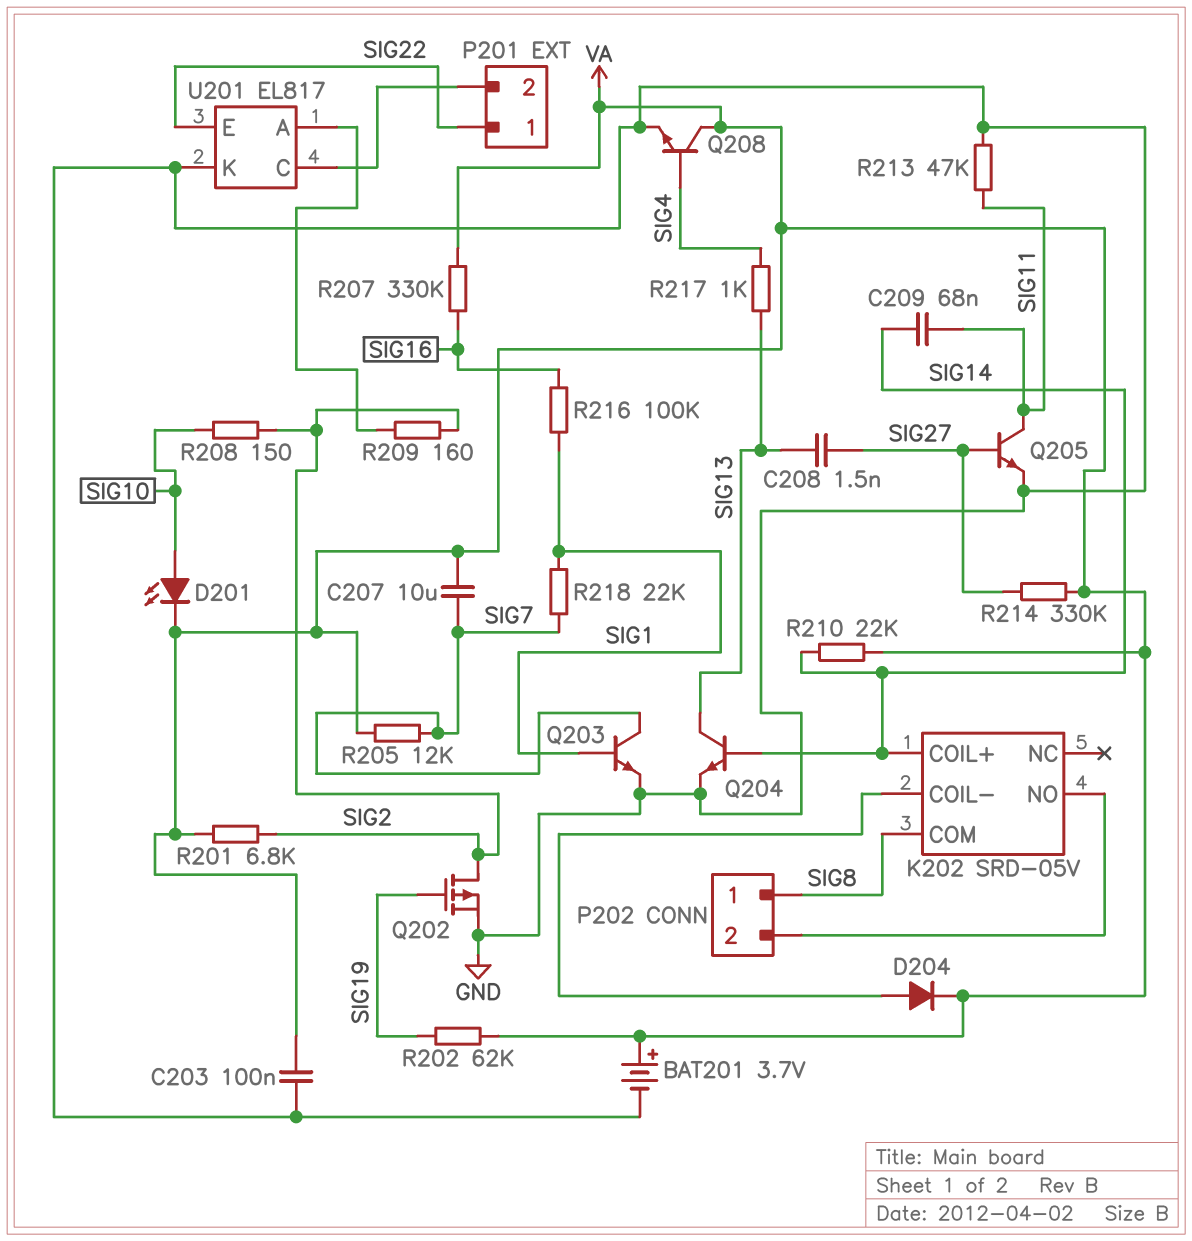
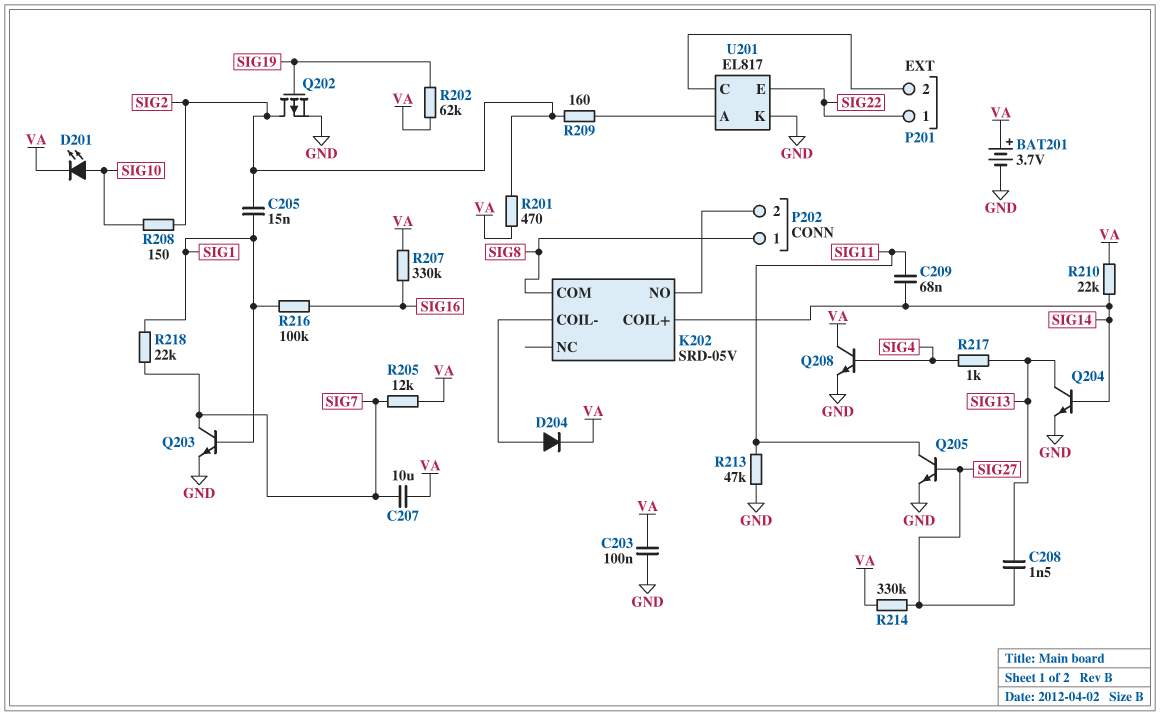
C205: none -> 15nF (SIG1, SIG2)
R201: 6.8k (SIG2, VA) -> 470 (SIG2, VA)

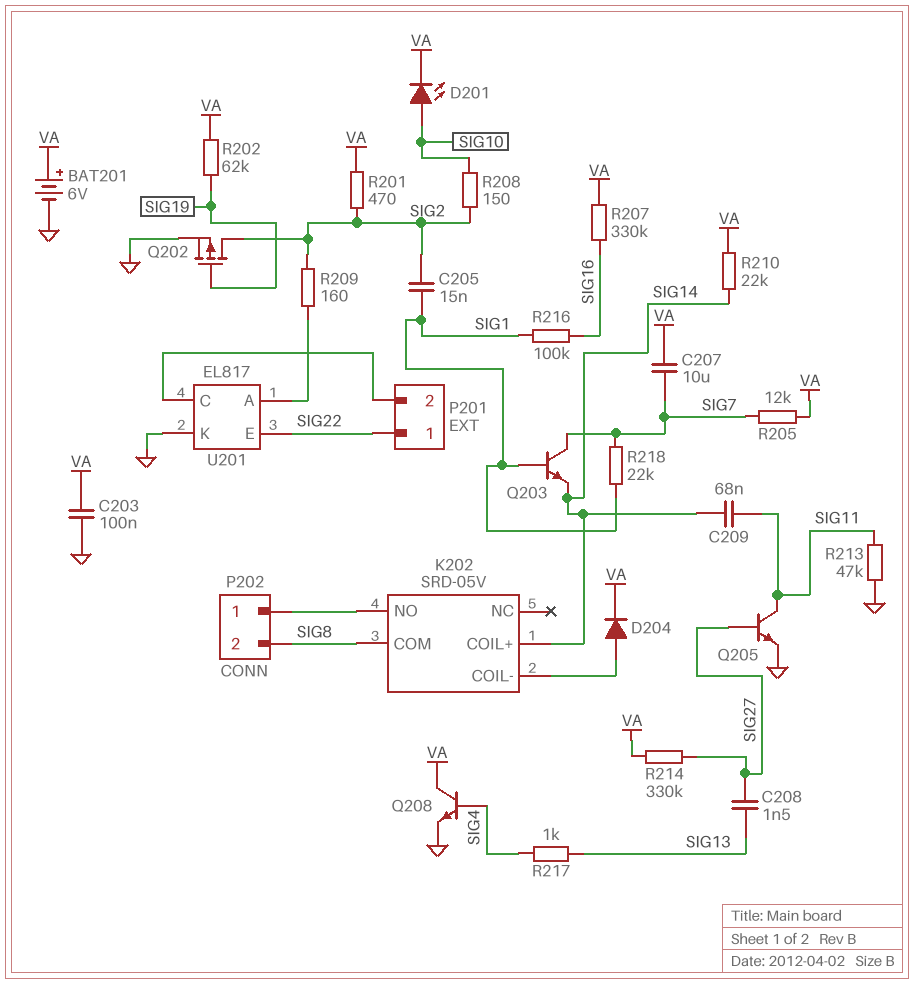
BAT201: 3.7V (plus VA, minus GND) -> 6V (plus VA, minus GND)
P202 pin 1: SIG8 -> K202/NO
P202 pin 2: K202/NO -> SIG8
Q203: NPN (B SIG1, C SIG7, E GND) -> NPN (B SIG1, C SIG7, E SIG14)
Q204: NPN (B SIG14, C SIG13, E GND) -> none

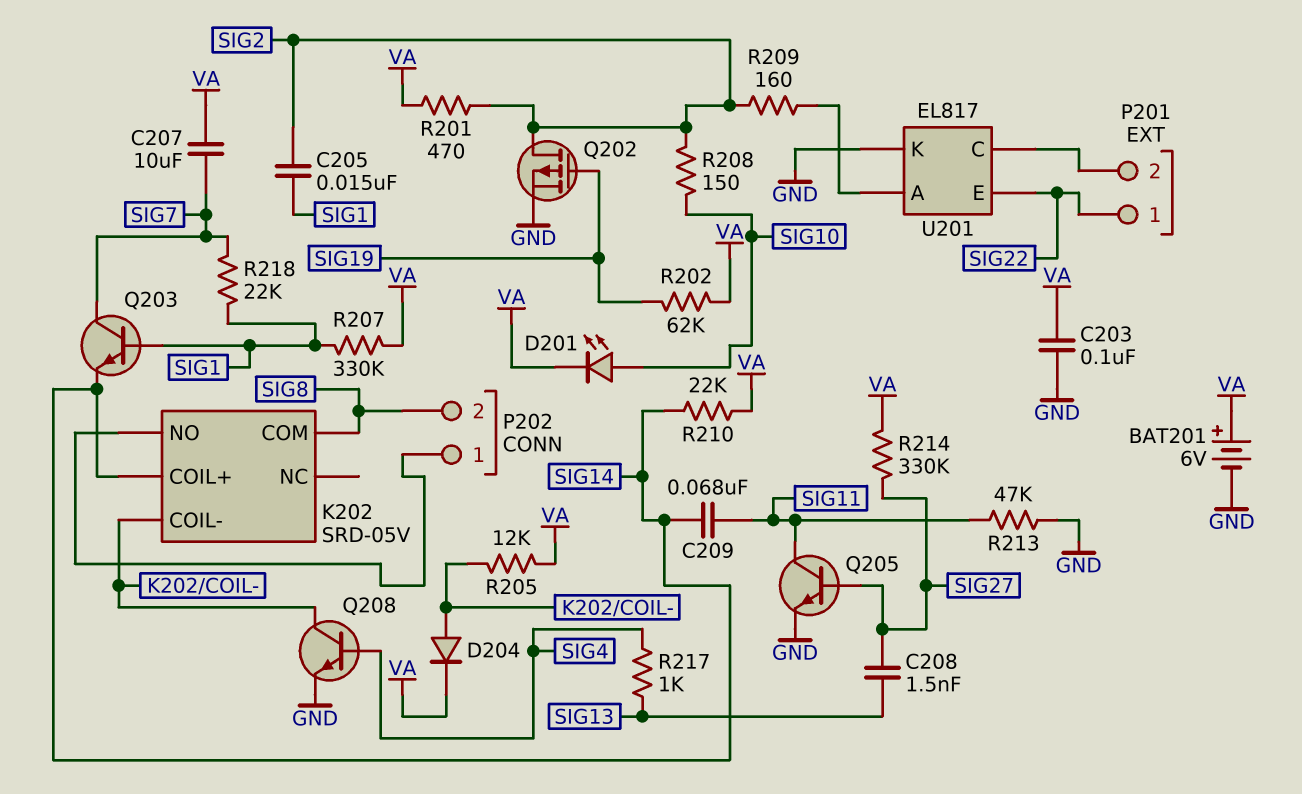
Q208: NPN (B SIG4, C VA, E GND) -> NPN (B SIG4, C K202/COIL-, E GND)
R205: 12k (SIG7, VA) -> 12k (K202/COIL-, VA)
R207: 330k (SIG16, VA) -> 330k (SIG1, VA)
R216: 100k (SIG1, SIG16) -> none

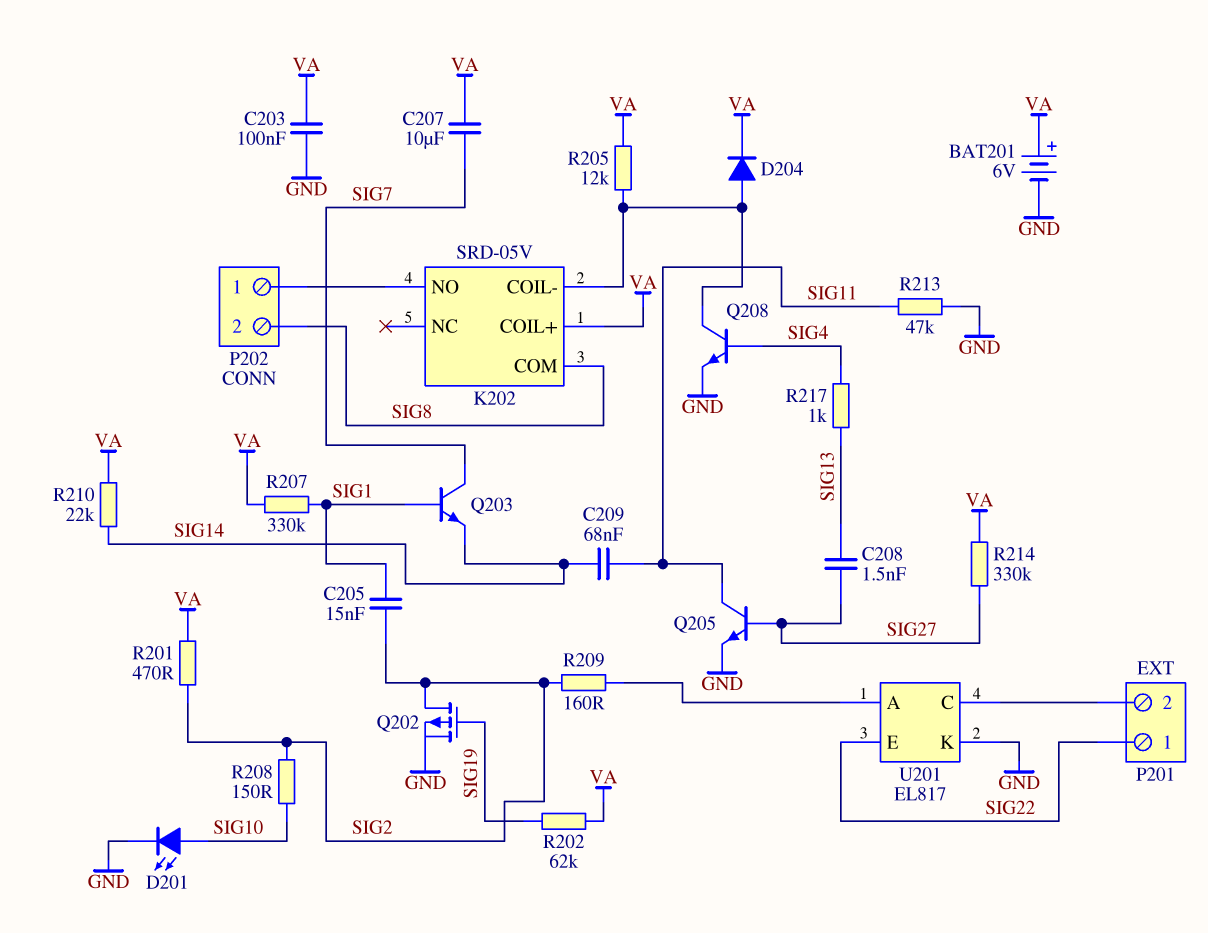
D201: LED (A SIG10, K VA) -> LED (A SIG10, K GND)
K202 pin COIL+: SIG14 -> VA
R218: 22k (SIG1, SIG7) -> none

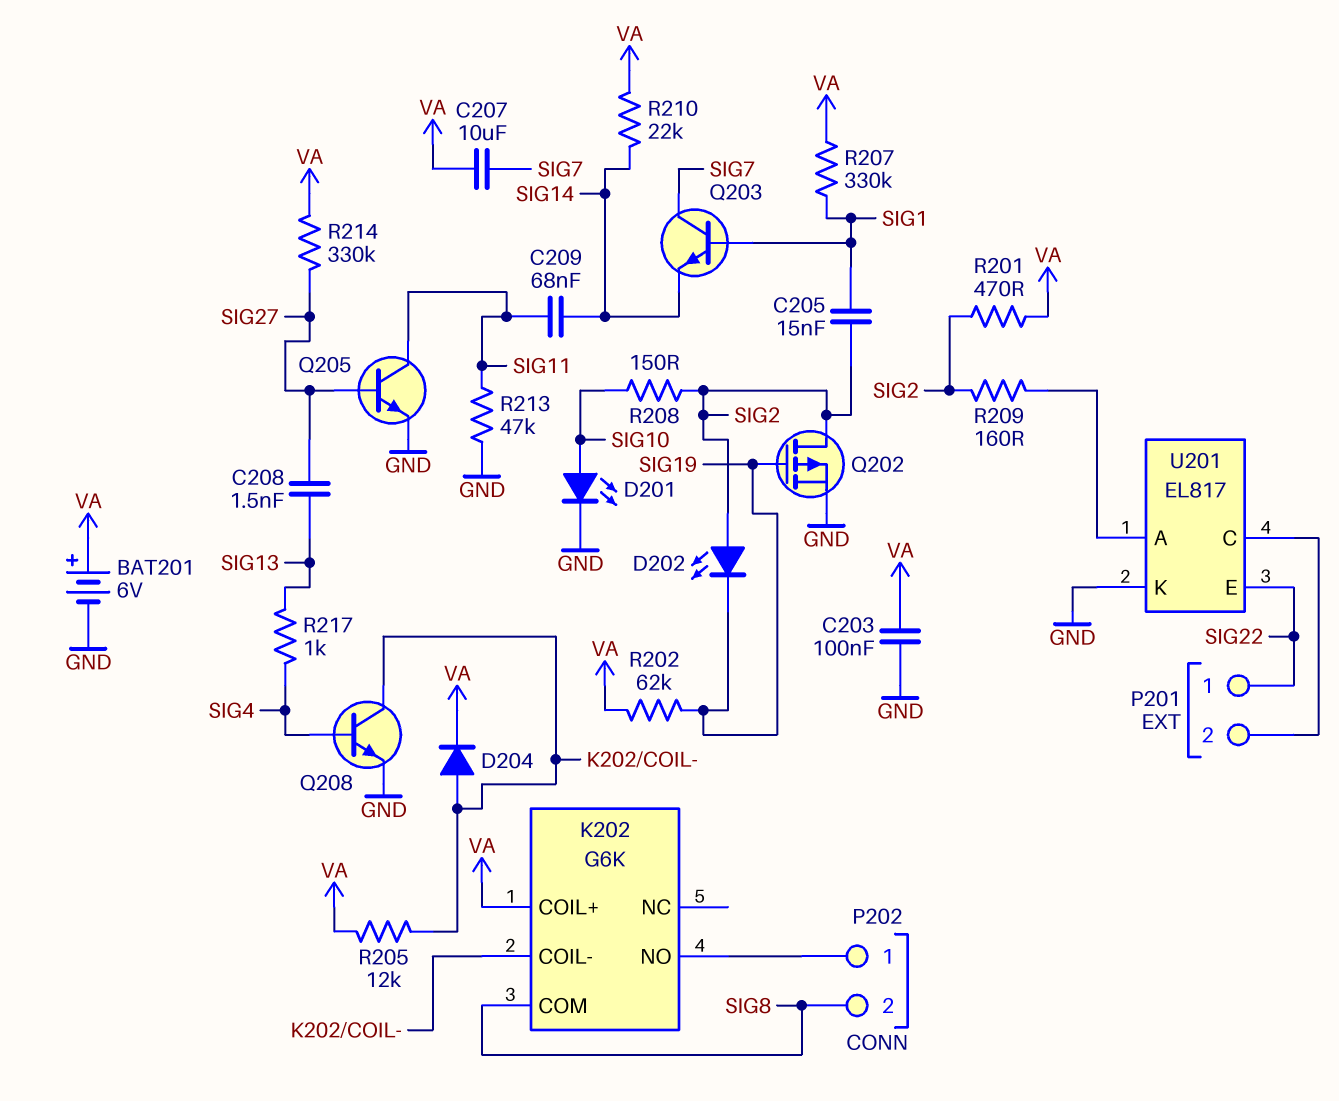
D202: none -> LED (A SIG2, K SIG19)
K202: SRD-05V -> G6K

